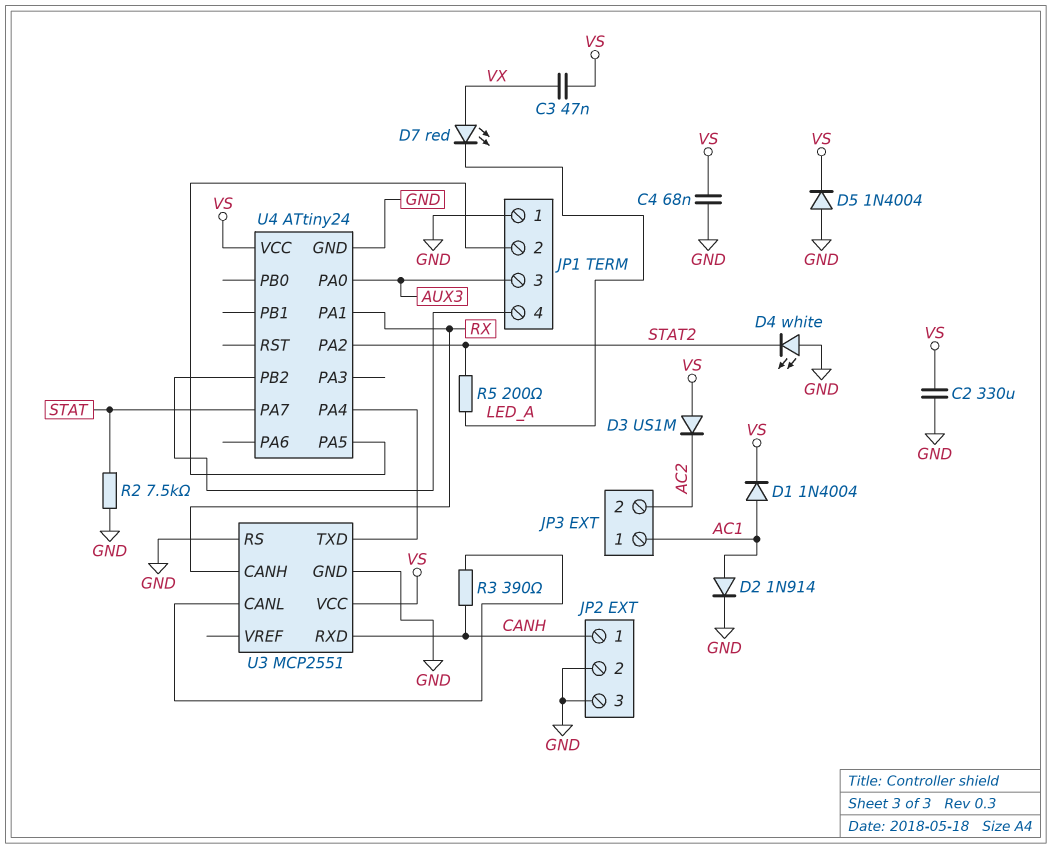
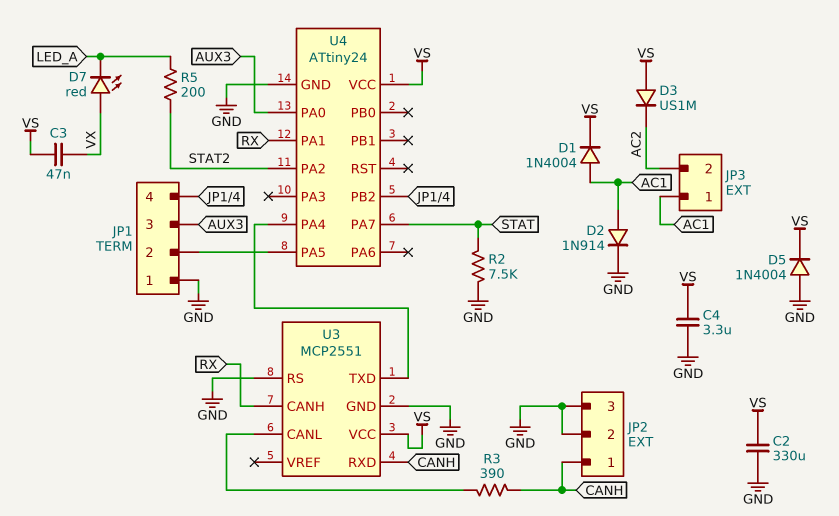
C4: 68nF (GND, VS) -> 3.3uF (GND, VS)
D4: LED white (A GND, K STAT2) -> none

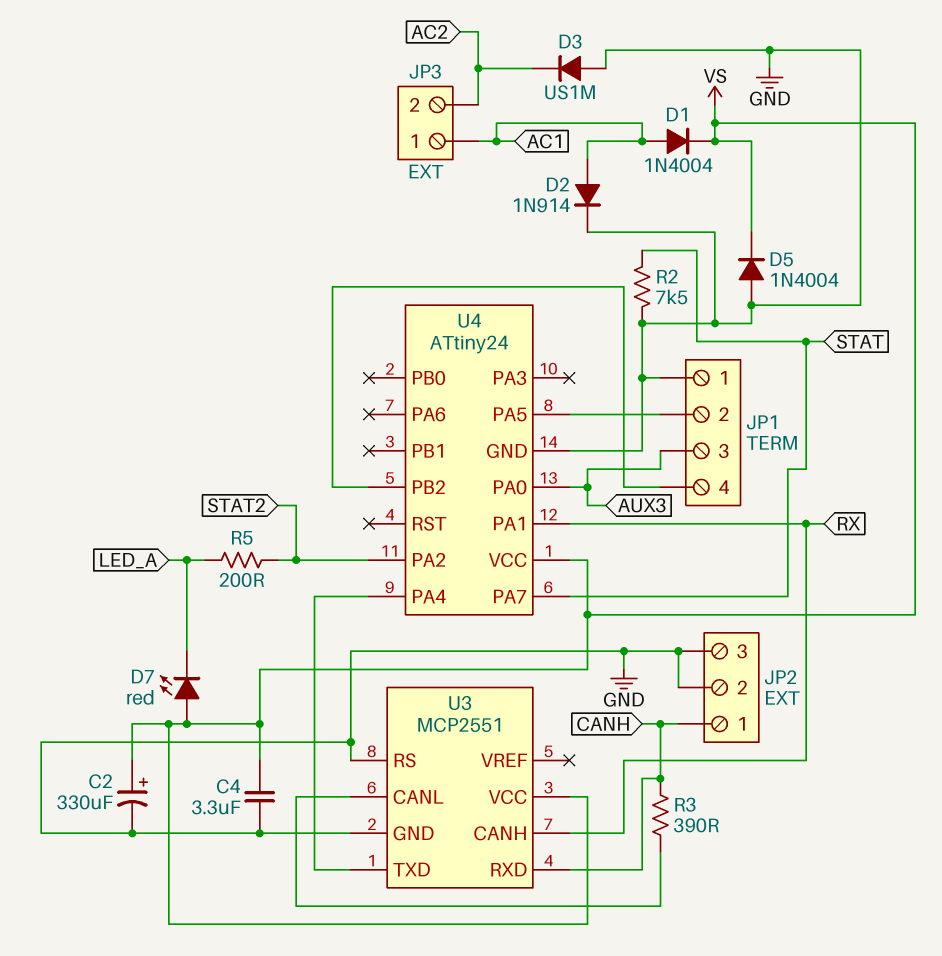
C2: 330uF (GND, VS) -> 330uF (plus VS, minus GND)
C3: 47nF (VS, VX) -> none
D3: diode US1M (A VS, K AC2) -> diode US1M (A GND, K AC2)
D7: LED red (A VX, K LED_A) -> LED red (A VS, K LED_A)

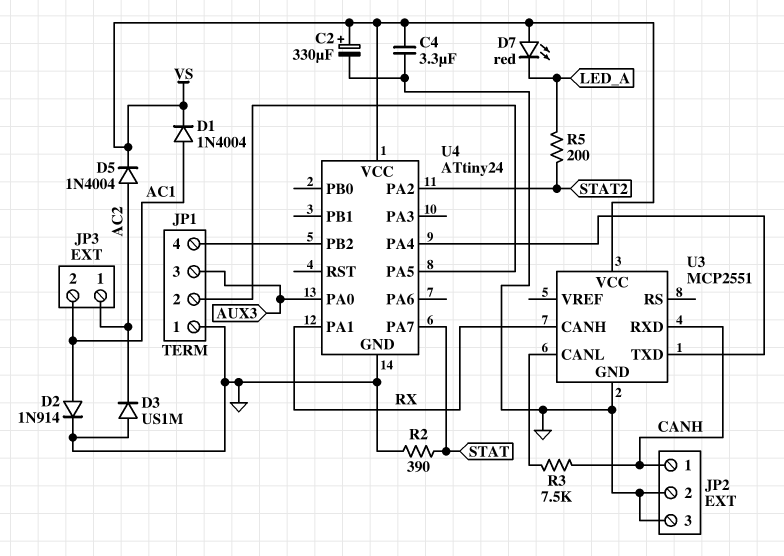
D5: diode 1N4004 (A GND, K VS) -> diode 1N4004 (A AC2, K VS)
JP3 pin 1: AC1 -> AC2
JP3 pin 2: AC2 -> AC1
R2: 7.5k (GND, STAT) -> 390 (GND, STAT)
R3: 390 (CANH, U3/CANL) -> 7.5k (CANH, U3/CANL)
U3 pin RS: GND -> none

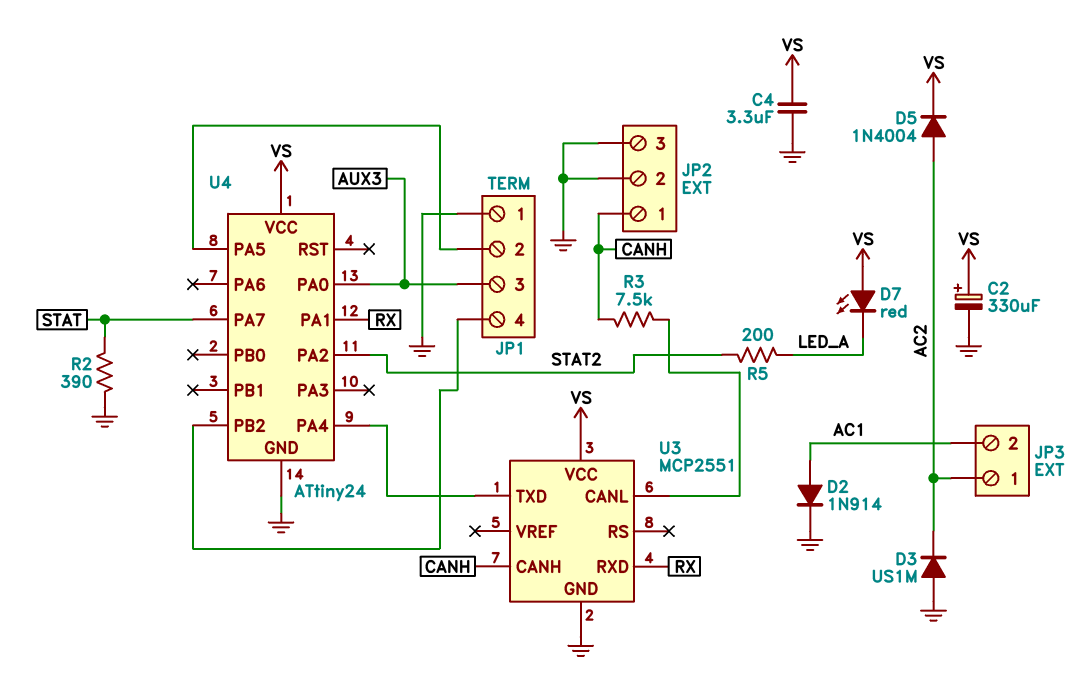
D1: diode 1N4004 (A AC1, K VS) -> none
U3 pin CANH: RX -> CANH
U3 pin RXD: CANH -> RX

